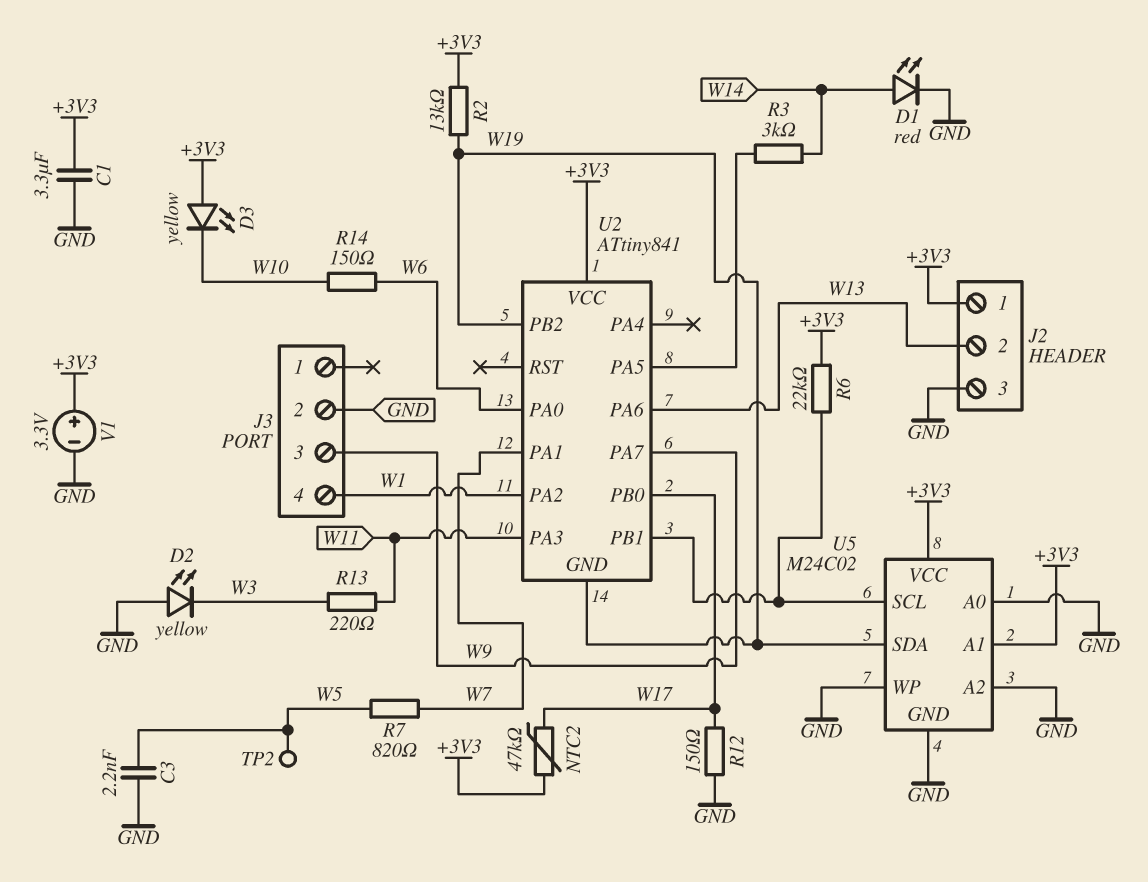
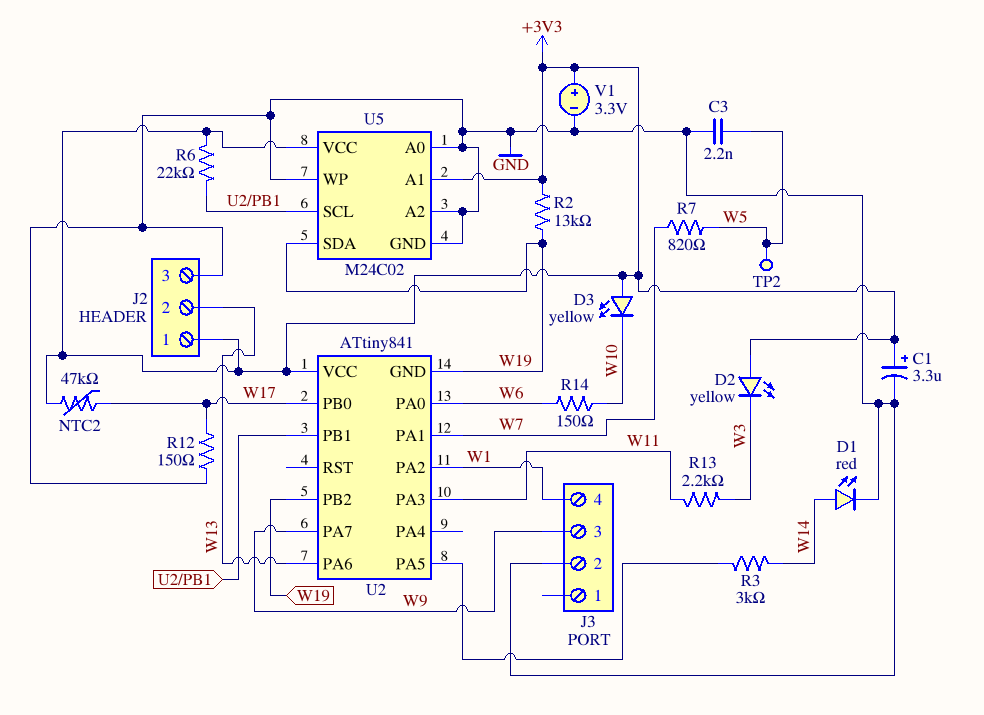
C1: 3.3uF (+3V3, GND) -> 3.3uF (plus +3V3, minus GND)
D2: LED yellow (A GND, K W3) -> LED yellow (A +3V3, K W3)
R13: 220 (W3, W11) -> 2.2k (W3, W11)

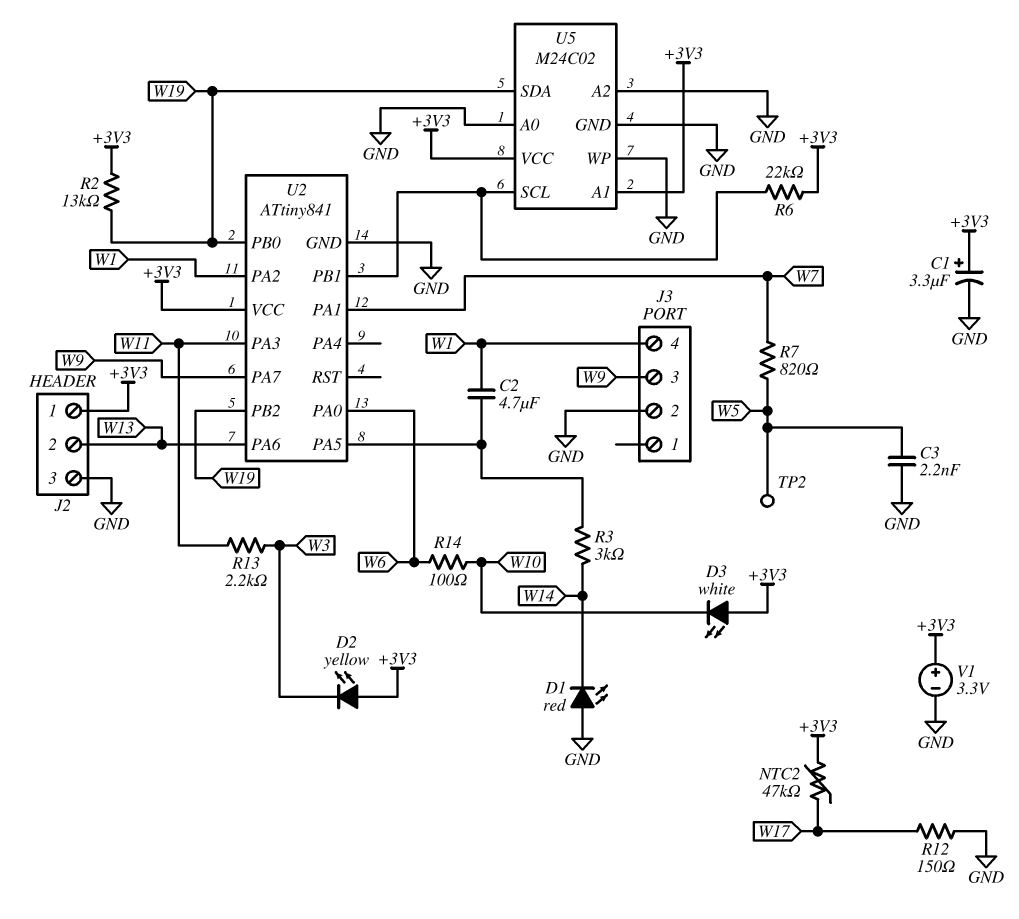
C2: none -> 4.7uF (U2/PA5, W1)
D1: LED red (A W14, K GND) -> LED red (A GND, K W14)
D3: LED yellow (A +3V3, K W10) -> LED white (A +3V3, K W10)
R14: 150 (W6, W10) -> 100 (W6, W10)
U2 pin GND: W19 -> GND
U2 pin PB0: W17 -> W19

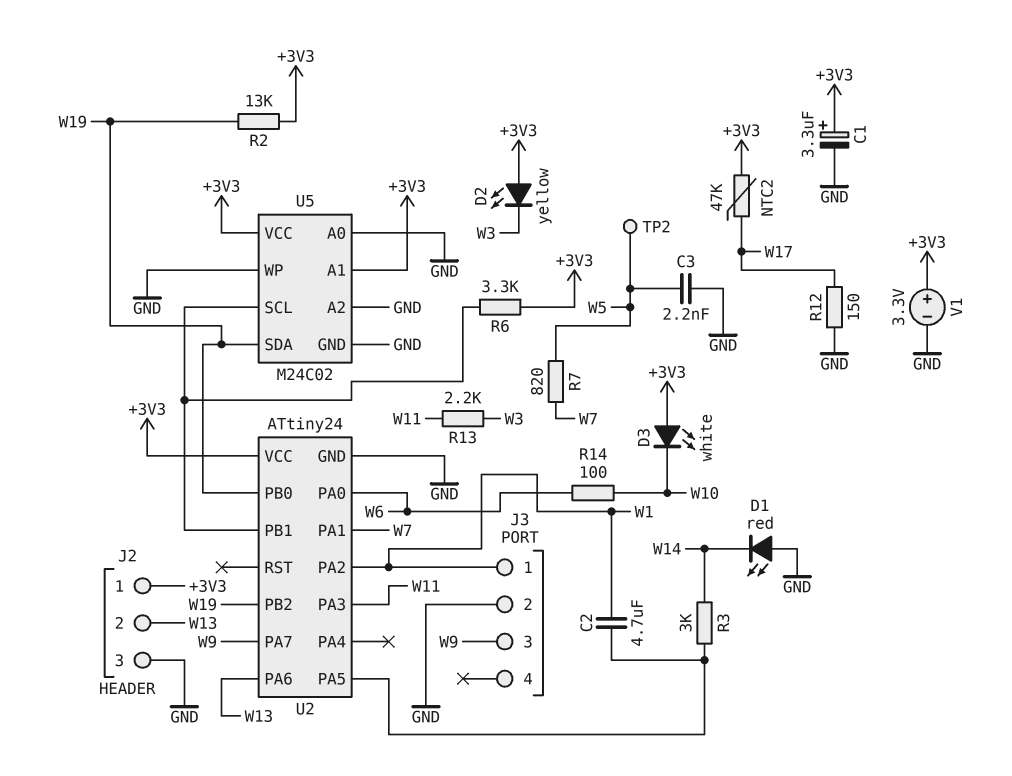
J3 pin 1: none -> W1
J3 pin 4: W1 -> none
R6: 22k (+3V3, U2/PB1) -> 3.3k (+3V3, U2/PB1)
U2: ATtiny841 -> ATtiny24

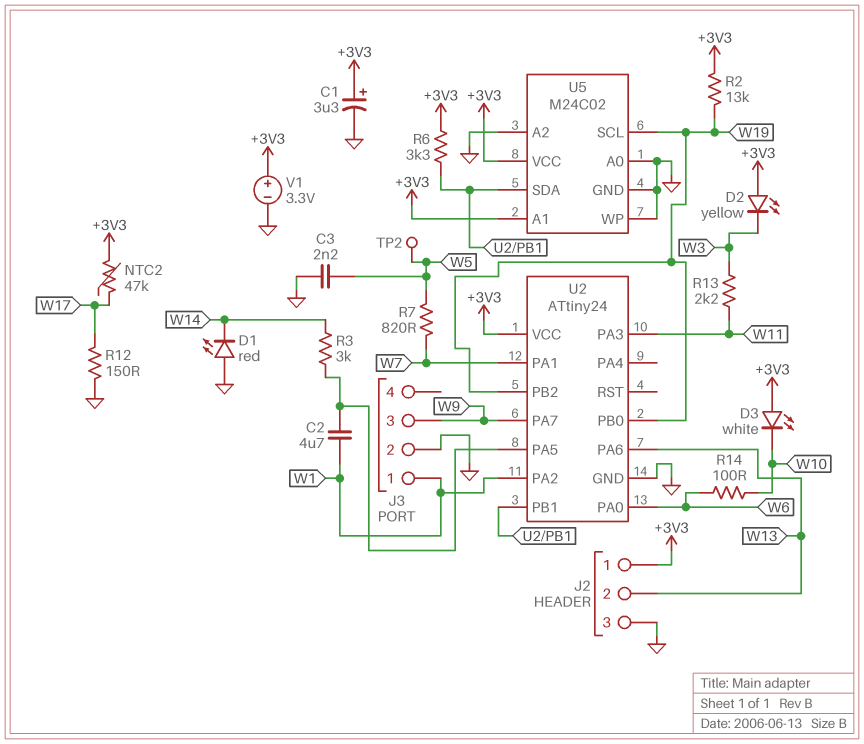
U5 pin SCL: U2/PB1 -> W19
U5 pin SDA: W19 -> U2/PB1

